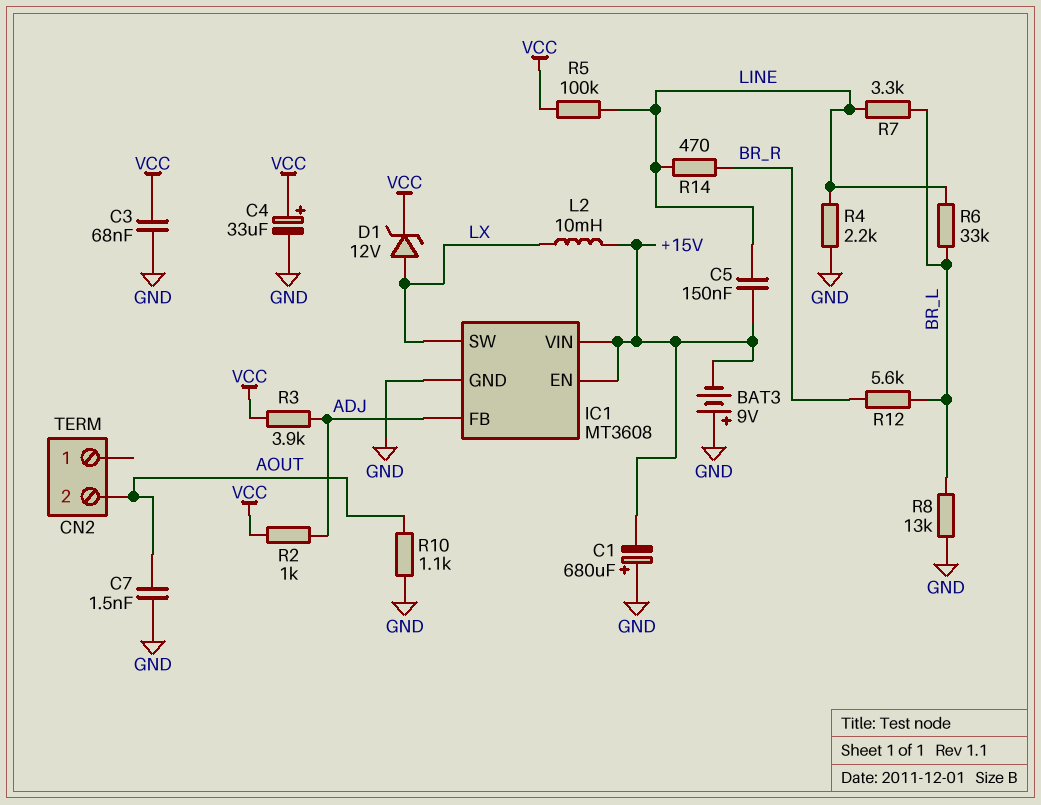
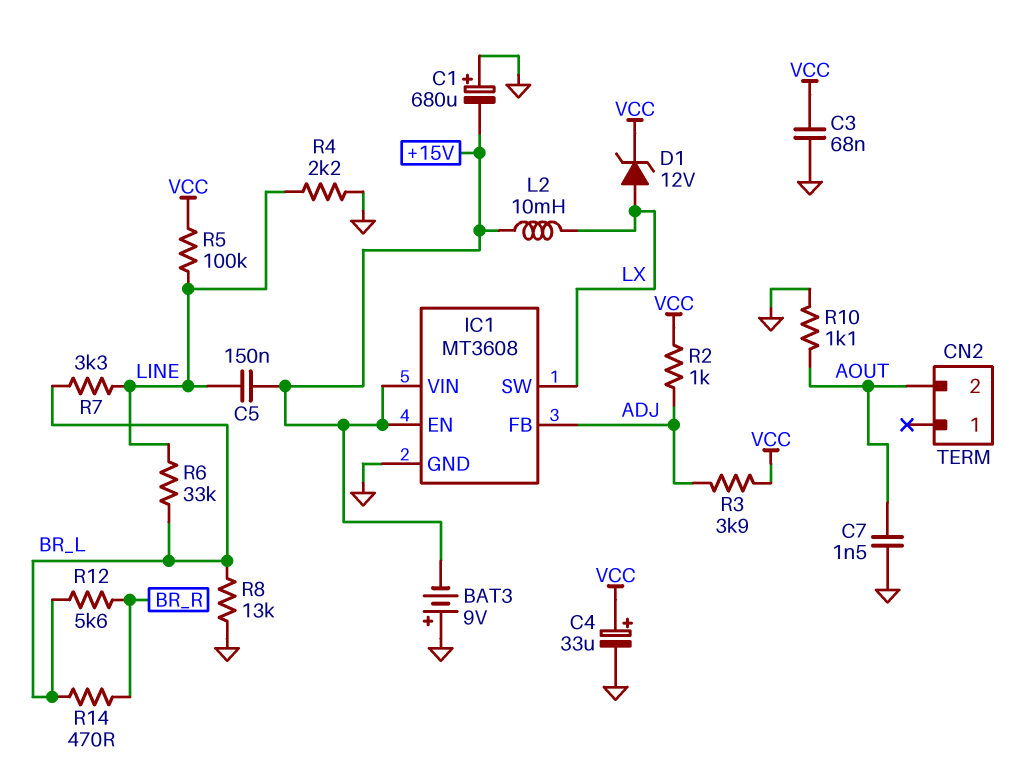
R14: 470 (BR_R, LINE) -> 470 (BR_L, BR_R)

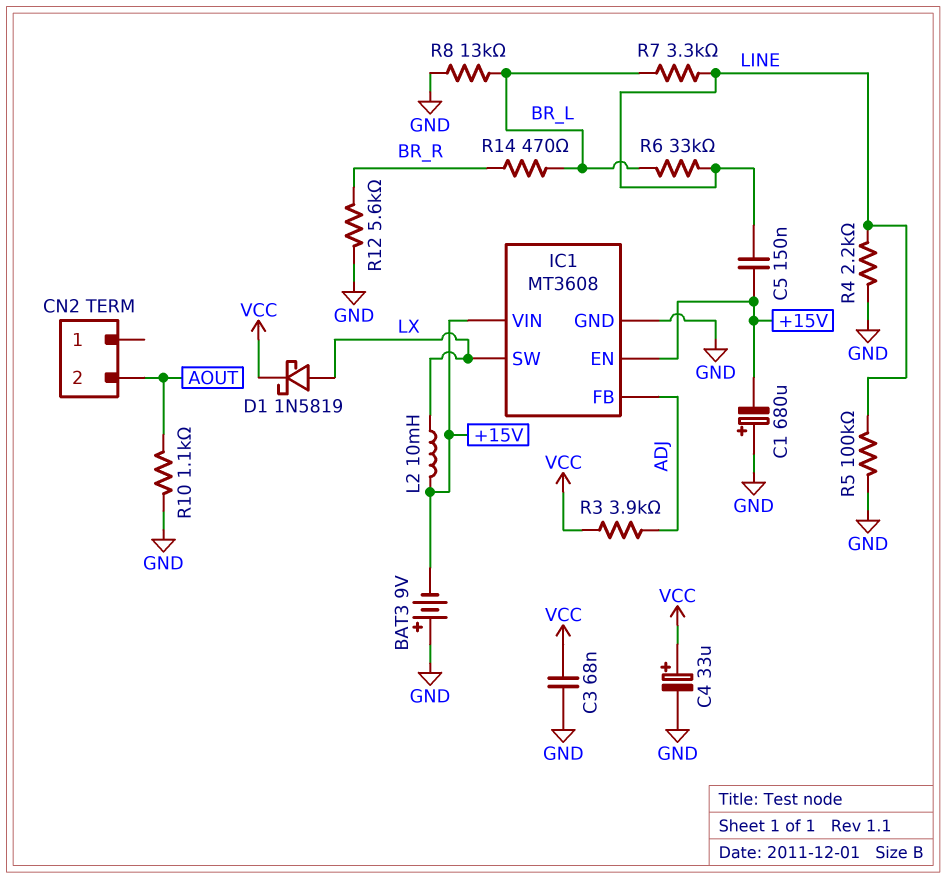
C7: 1.5nF (AOUT, GND) -> none
D1: zener 12V (A LX, K VCC) -> schottky 1N5819 (A LX, K VCC)
R2: 1k (ADJ, VCC) -> none
R5: 100k (LINE, VCC) -> 100k (GND, LINE)
R12: 5.6k (BR_L, BR_R) -> 5.6k (BR_R, GND)

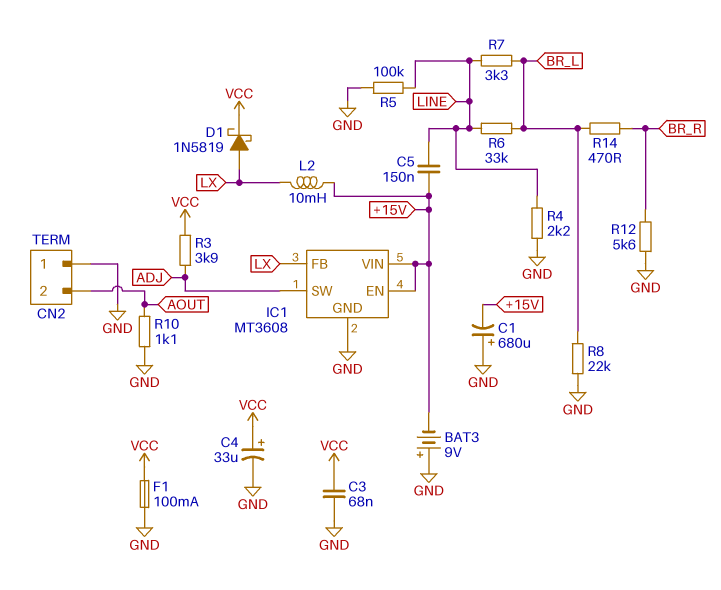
CN2 pin 1: none -> GND
F1: none -> 100mA (GND, VCC)
IC1 pin FB: ADJ -> LX
IC1 pin SW: LX -> ADJ
R8: 13k (BR_L, GND) -> 22k (BR_L, GND)

